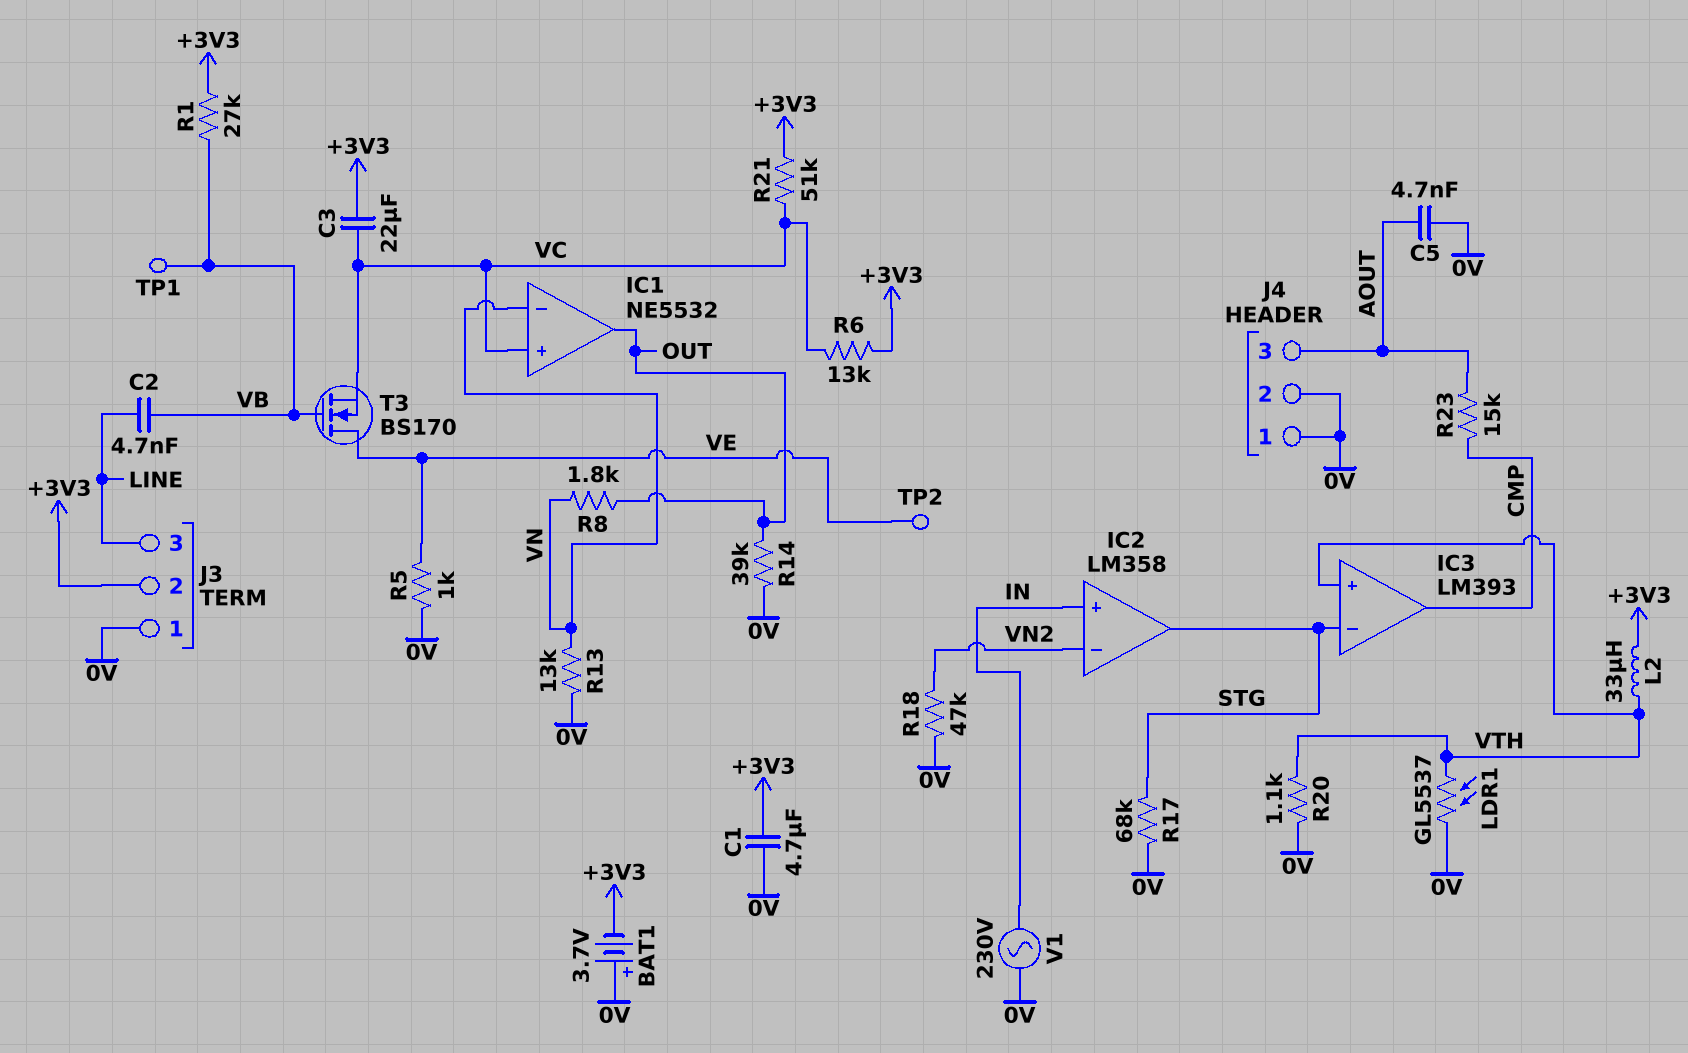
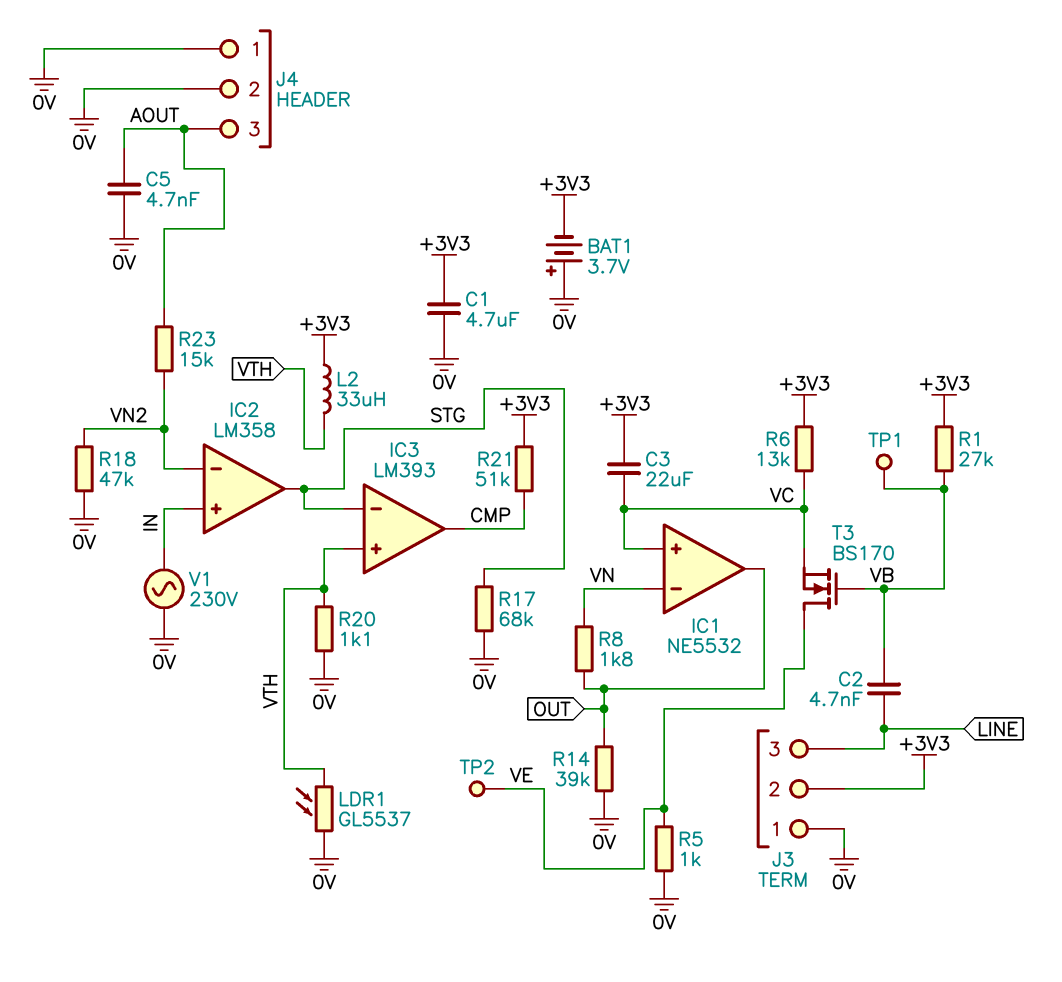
R13: 13k (0V, VN) -> none
R21: 51k (+3V3, VC) -> 51k (+3V3, CMP)
R23: 15k (AOUT, CMP) -> 15k (AOUT, VN2)

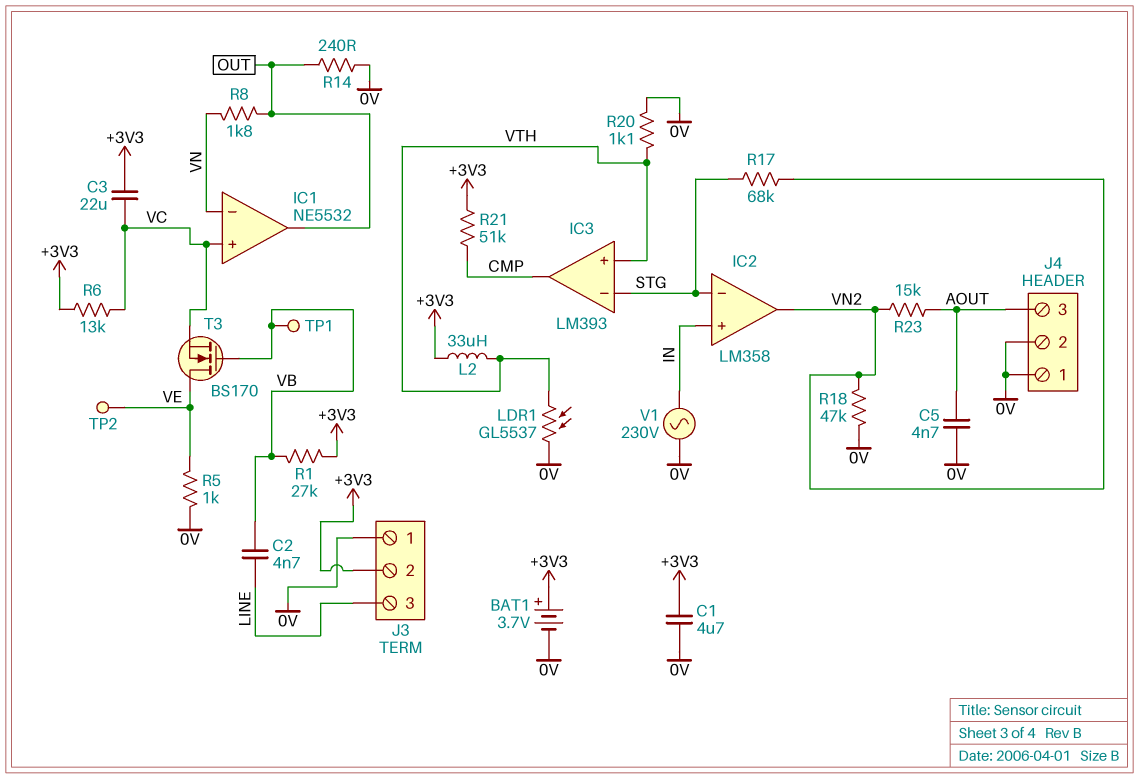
BAT1: 3.7V (plus 0V, minus +3V3) -> 3.7V (plus +3V3, minus 0V)
IC2 pin in-: VN2 -> STG
IC2 pin out: STG -> VN2
R14: 39k (0V, OUT) -> 240 (0V, OUT)
R17: 68k (0V, STG) -> 68k (STG, VN2)

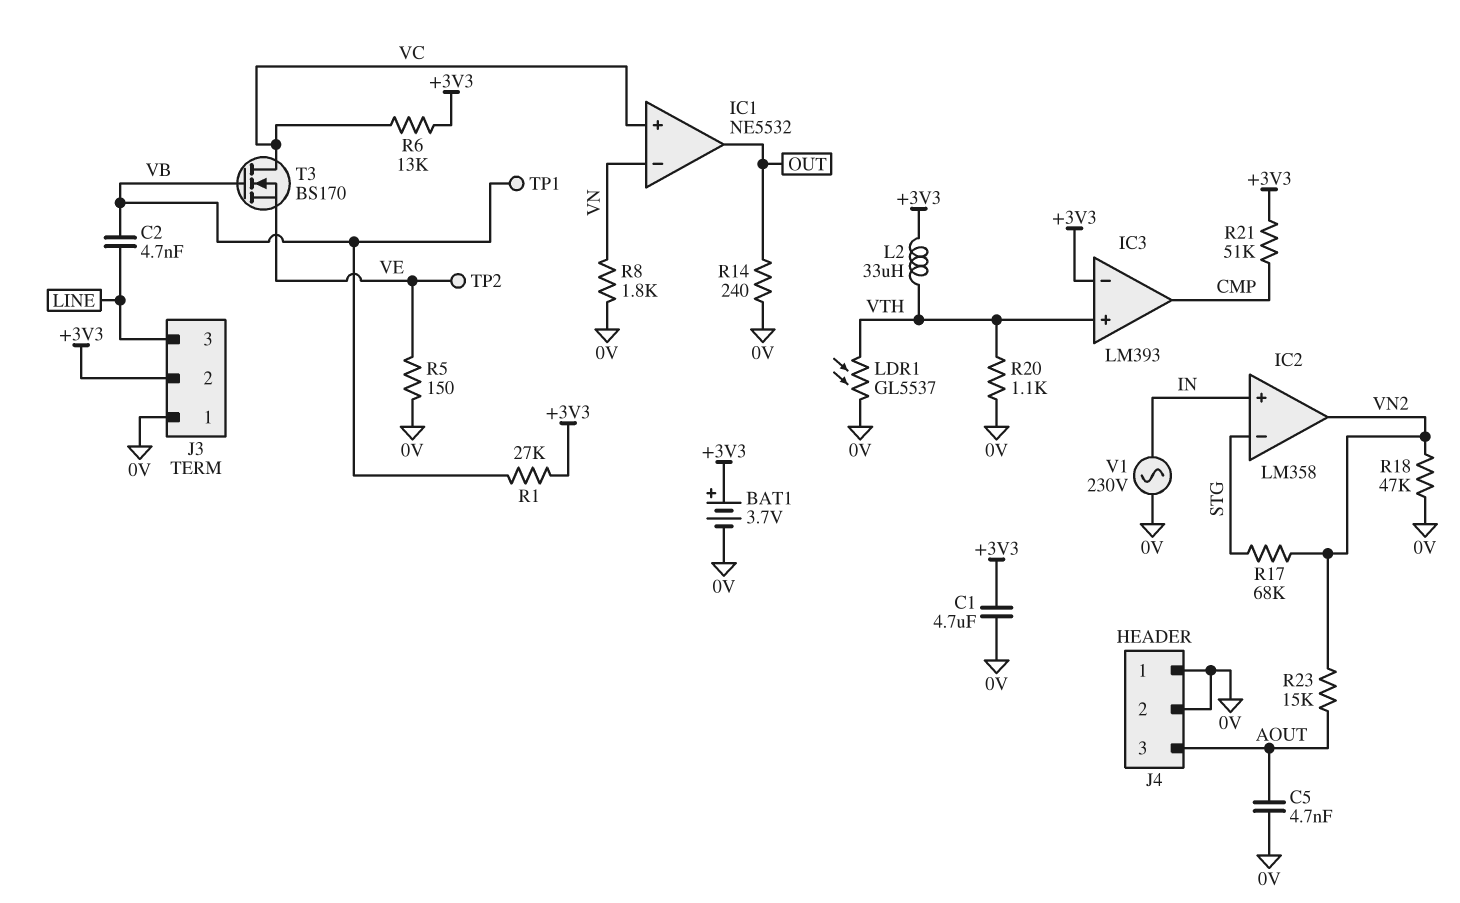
C3: 22uF (+3V3, VC) -> none
IC3 pin in-: STG -> +3V3
R5: 1k (0V, VE) -> 150 (0V, VE)
R8: 1.8k (OUT, VN) -> 1.8k (0V, VN)
T3: NMOS BS170 (G VB, D VE, S VC) -> NMOS BS170 (G VB, D VC, S VE)

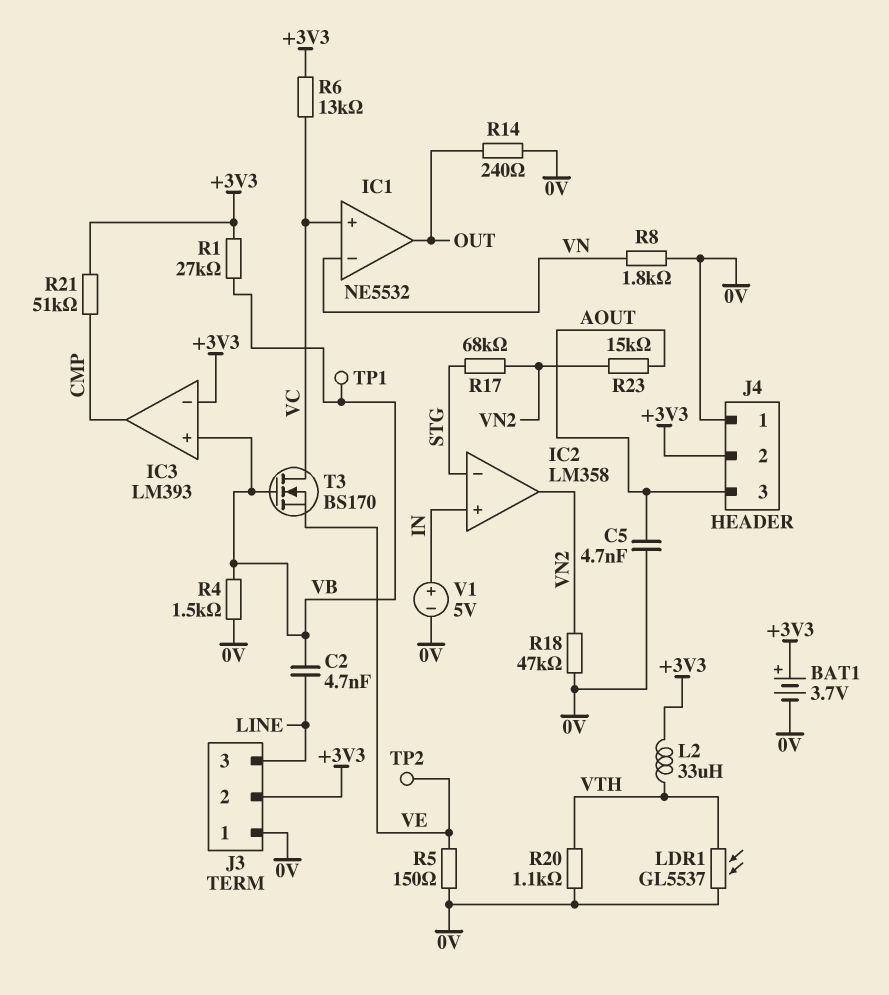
C1: 4.7uF (+3V3, 0V) -> none
IC3 pin in+: VTH -> VB
J4 pin 2: 0V -> +3V3
R4: none -> 1.5k (0V, VB)
V1: AC 230V (0V, IN) -> 5V (plus IN, minus 0V)

